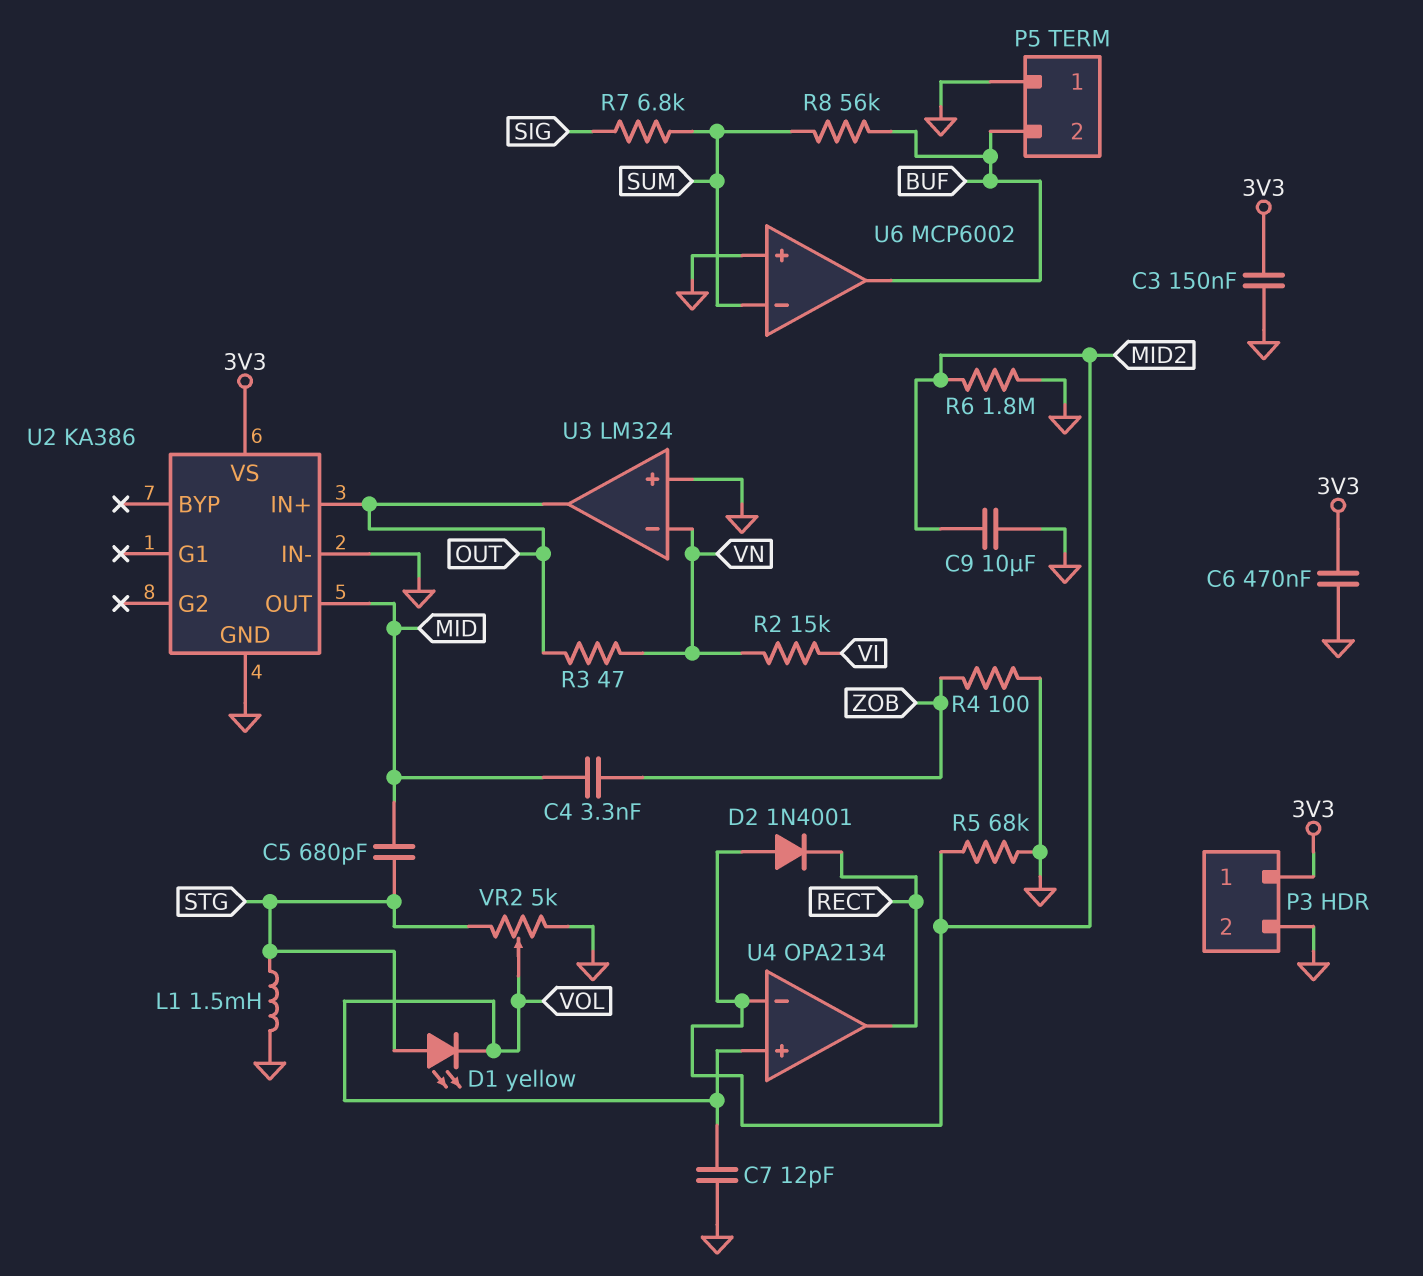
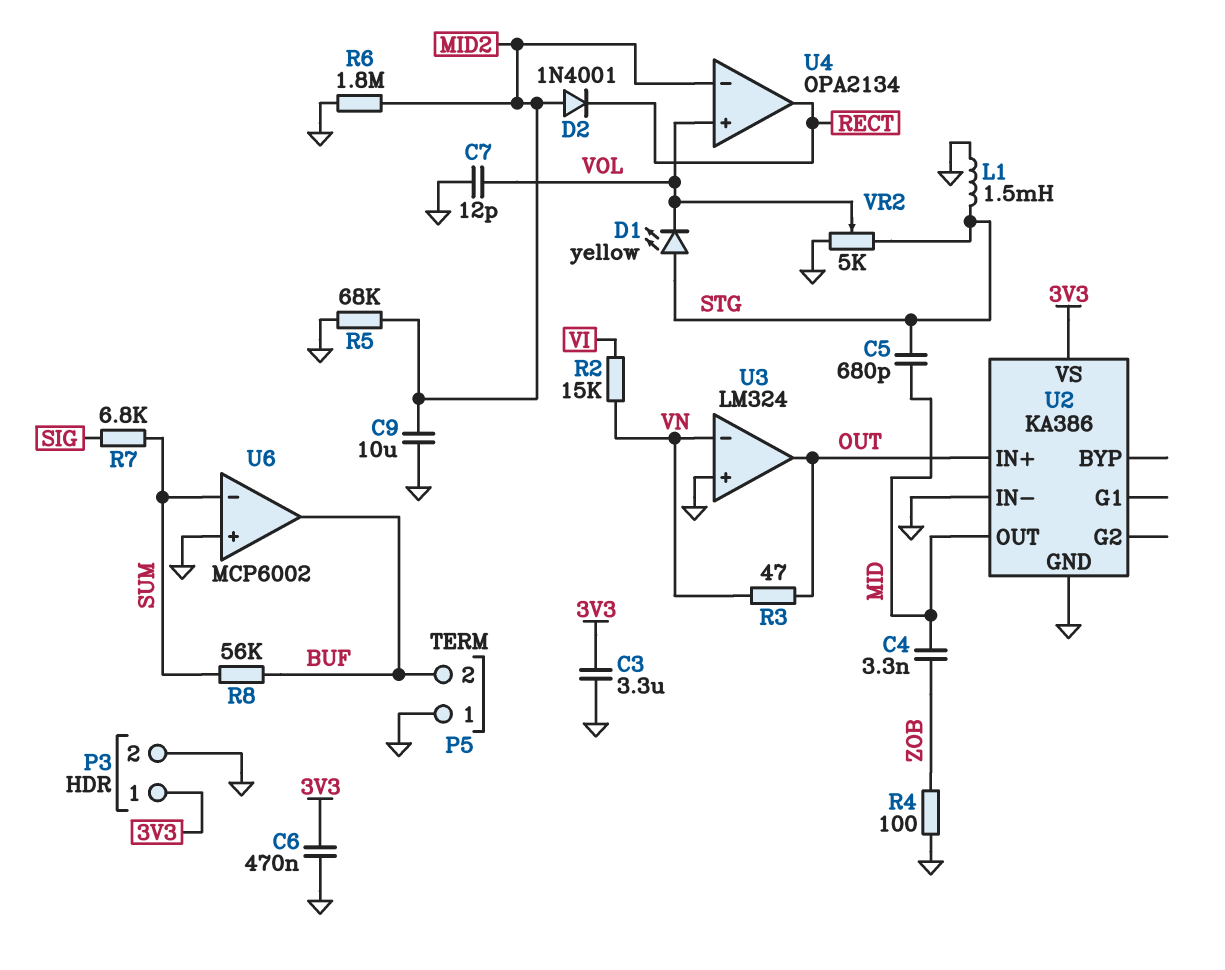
C3: 150nF (3V3, GND) -> 3.3uF (3V3, GND)

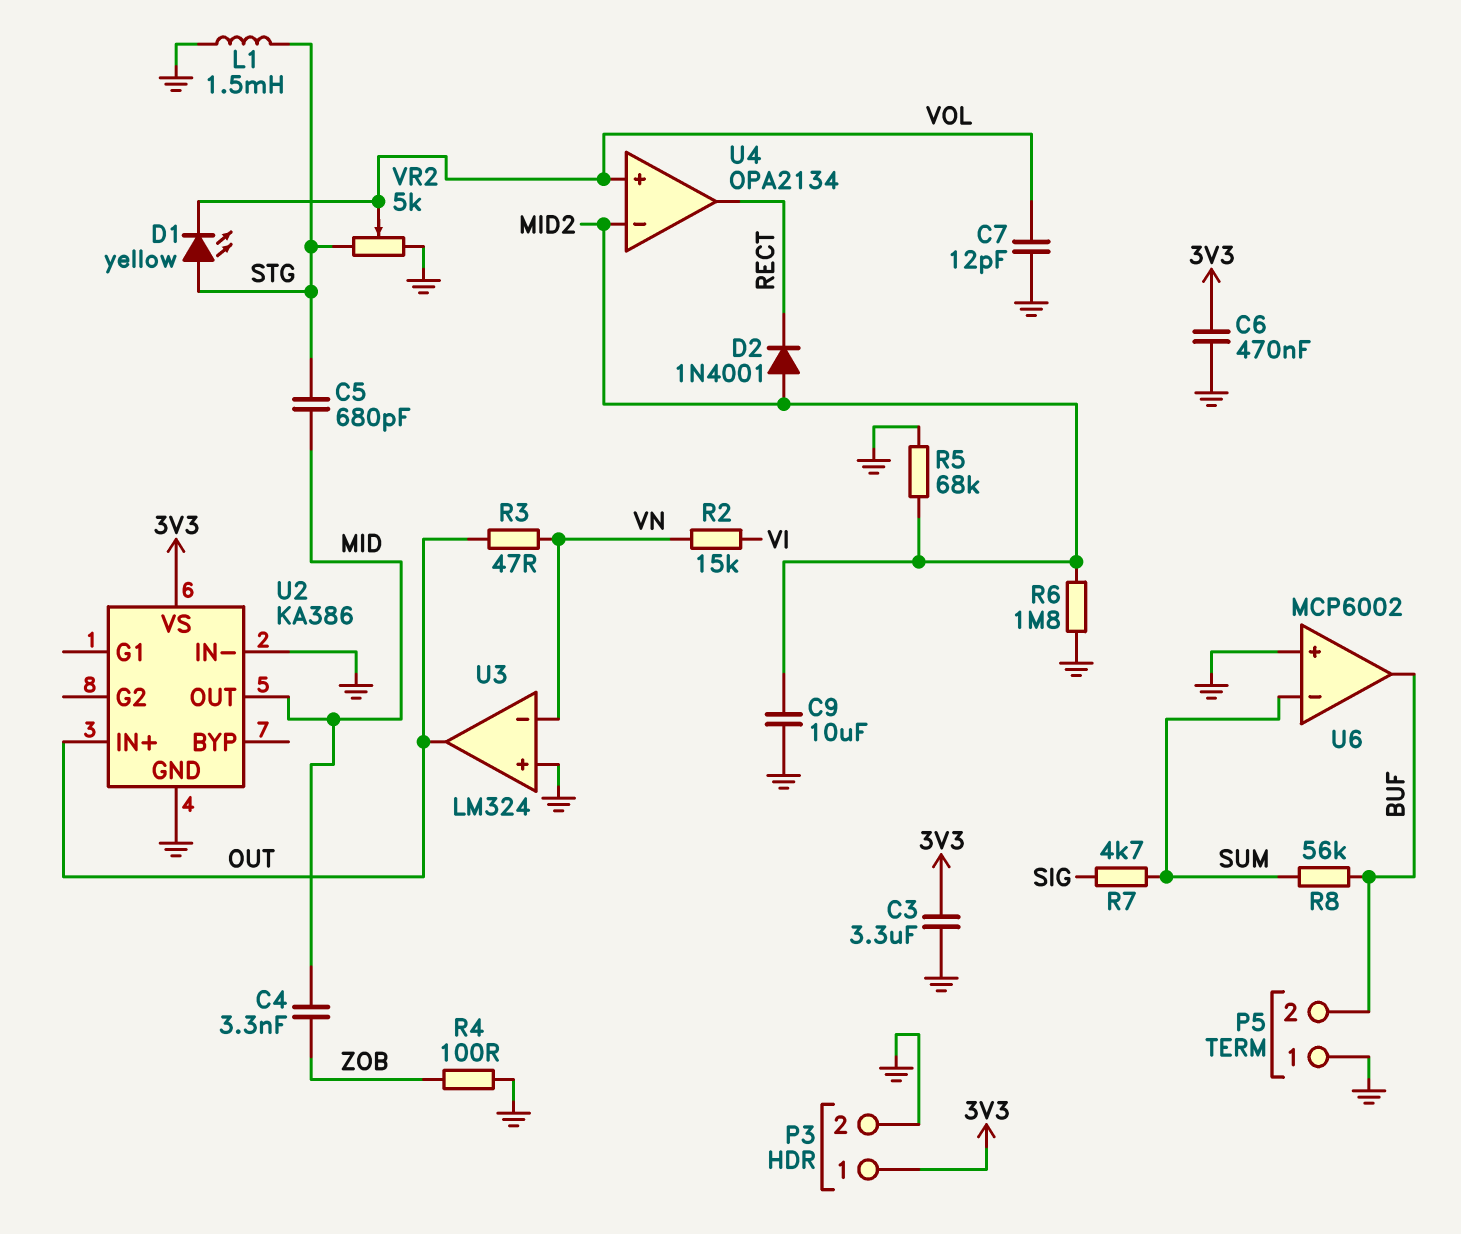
R7: 6.8k (SIG, SUM) -> 4.7k (SIG, SUM)

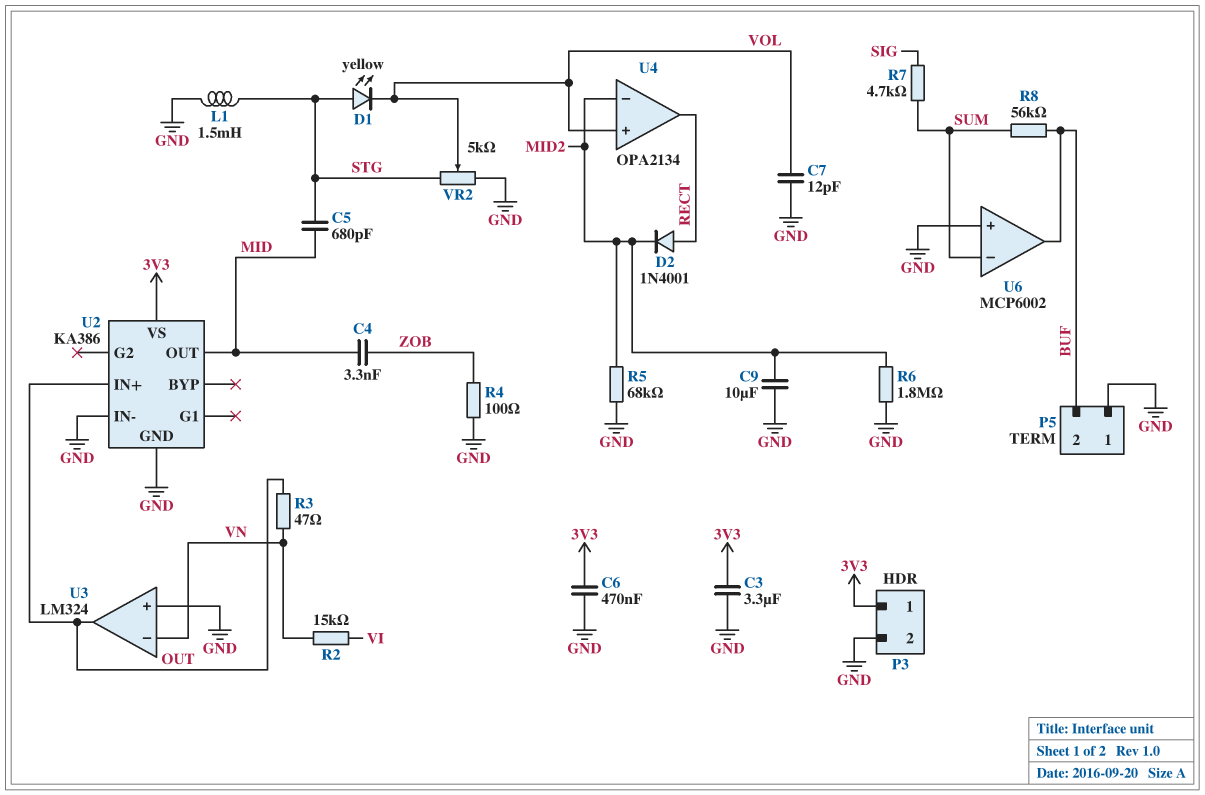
D2: diode 1N4001 (A MID2, K RECT) -> diode 1N4001 (A RECT, K MID2)

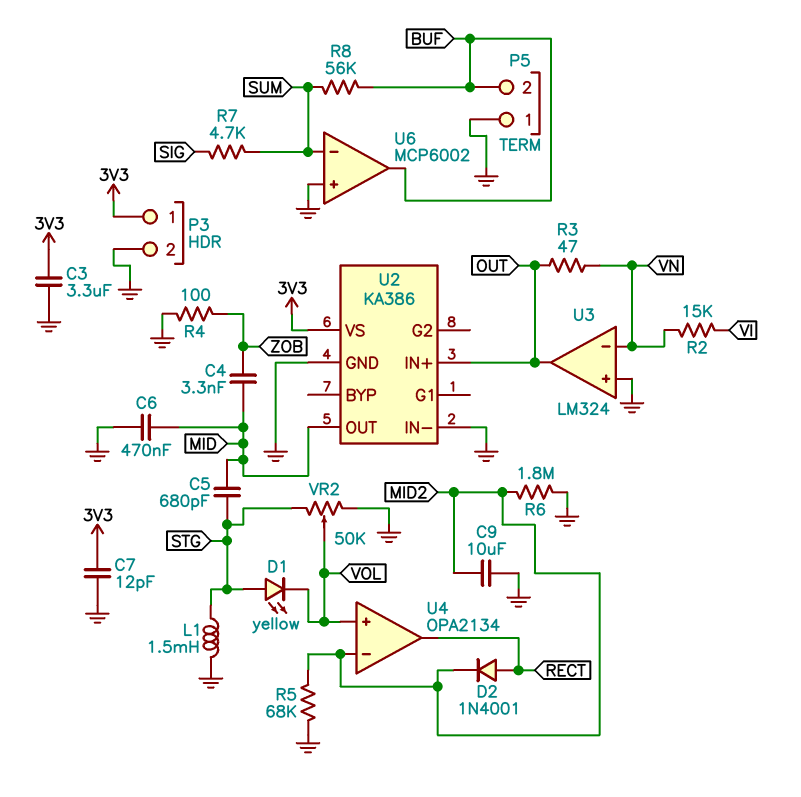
C6: 470nF (3V3, GND) -> 470nF (GND, MID)
C7: 12pF (GND, VOL) -> 12pF (3V3, GND)
VR2: 5k (GND, STG, wiper VOL) -> 50k (GND, STG, wiper VOL)

